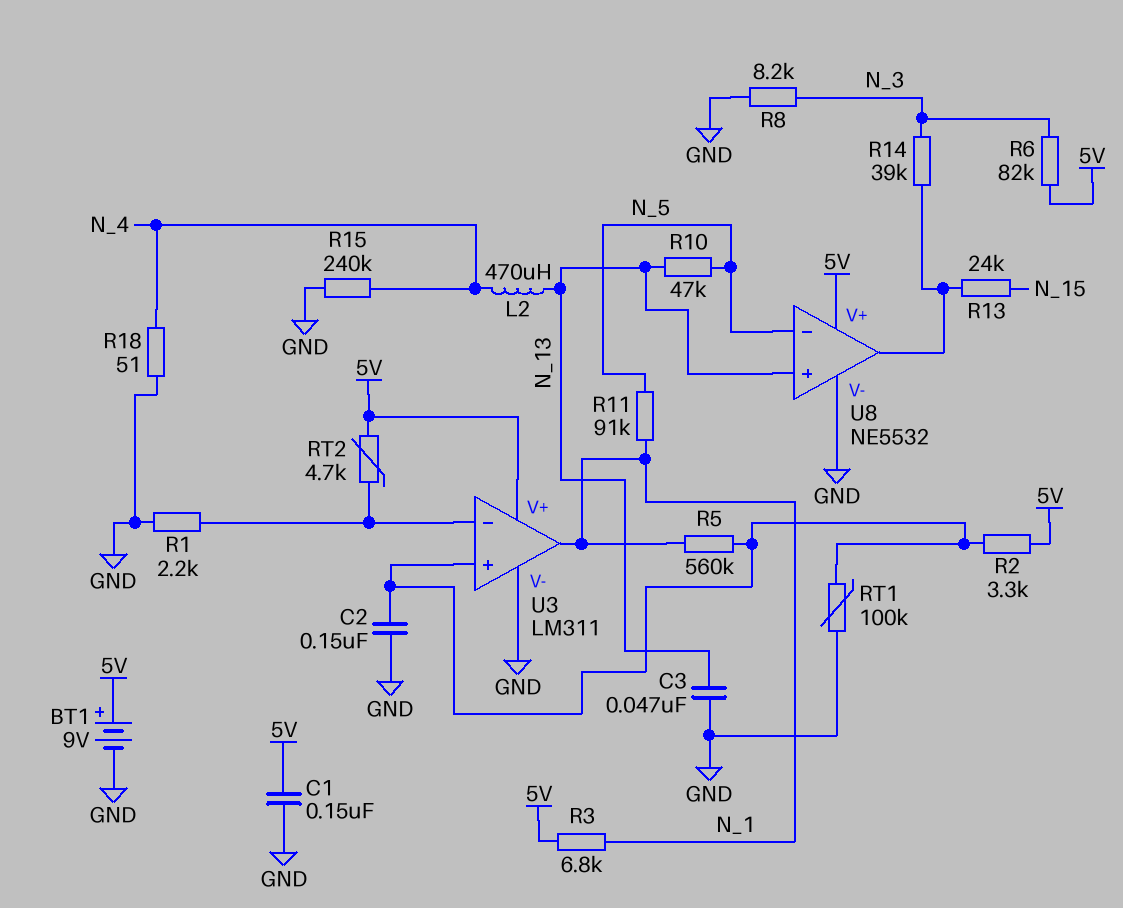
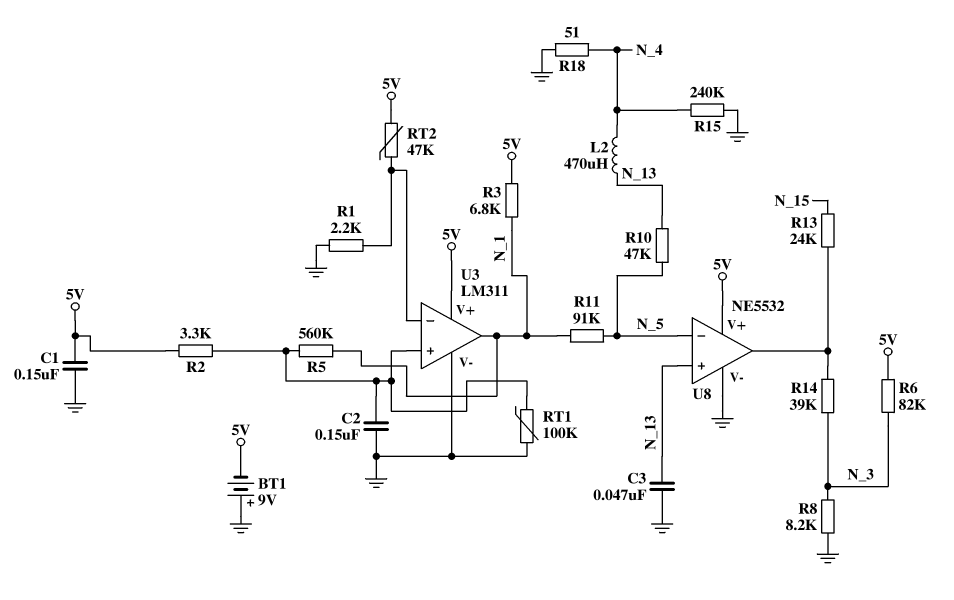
BT1: 9V (plus 5V, minus GND) -> 9V (plus GND, minus 5V)
RT2: 4.7k (5V, U3/in-) -> 47k (5V, U3/in-)

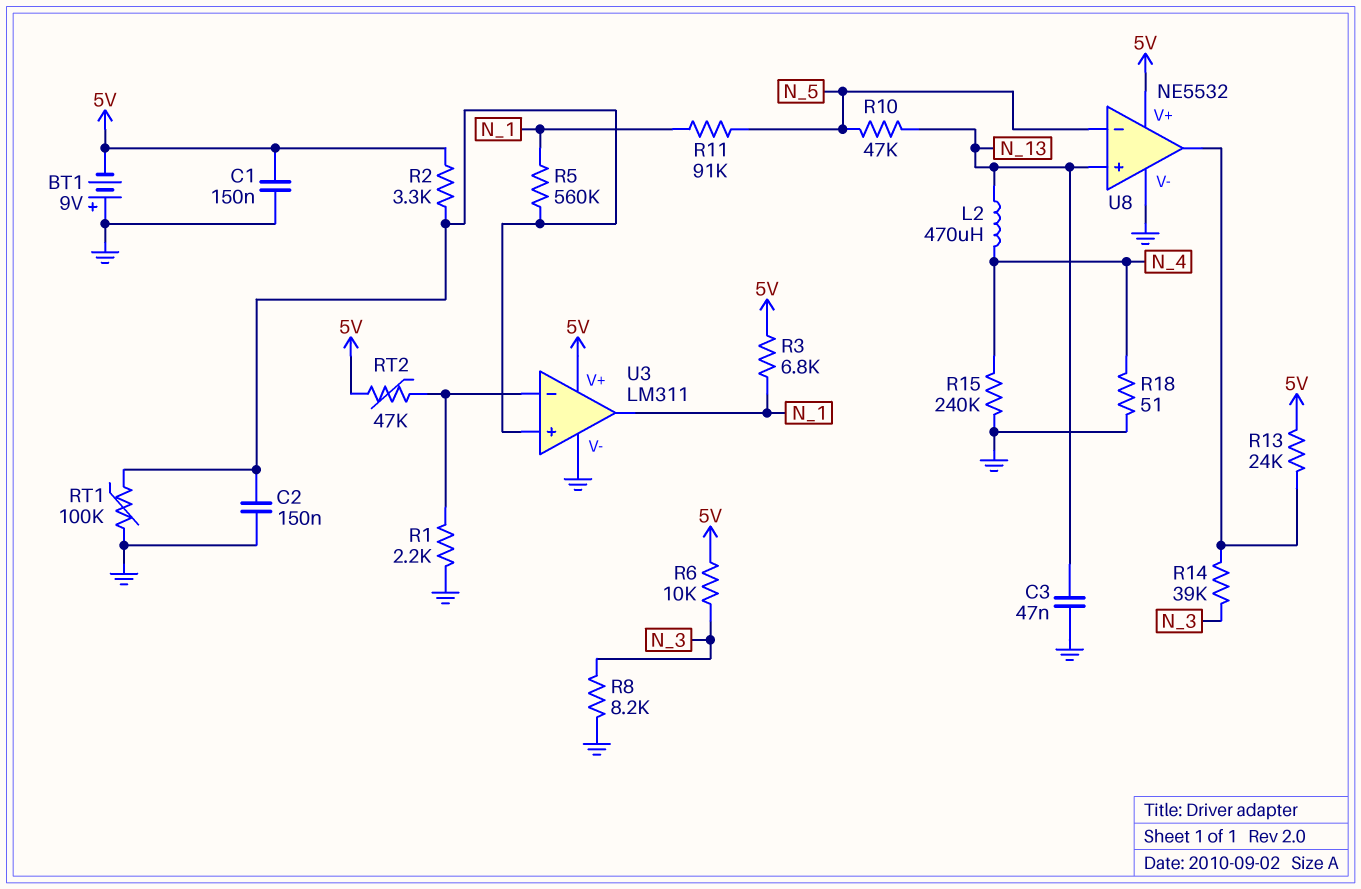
R6: 82k (5V, N_3) -> 10k (5V, N_3)
R13: 24k (N_15, U8/out) -> 24k (5V, U8/out)

